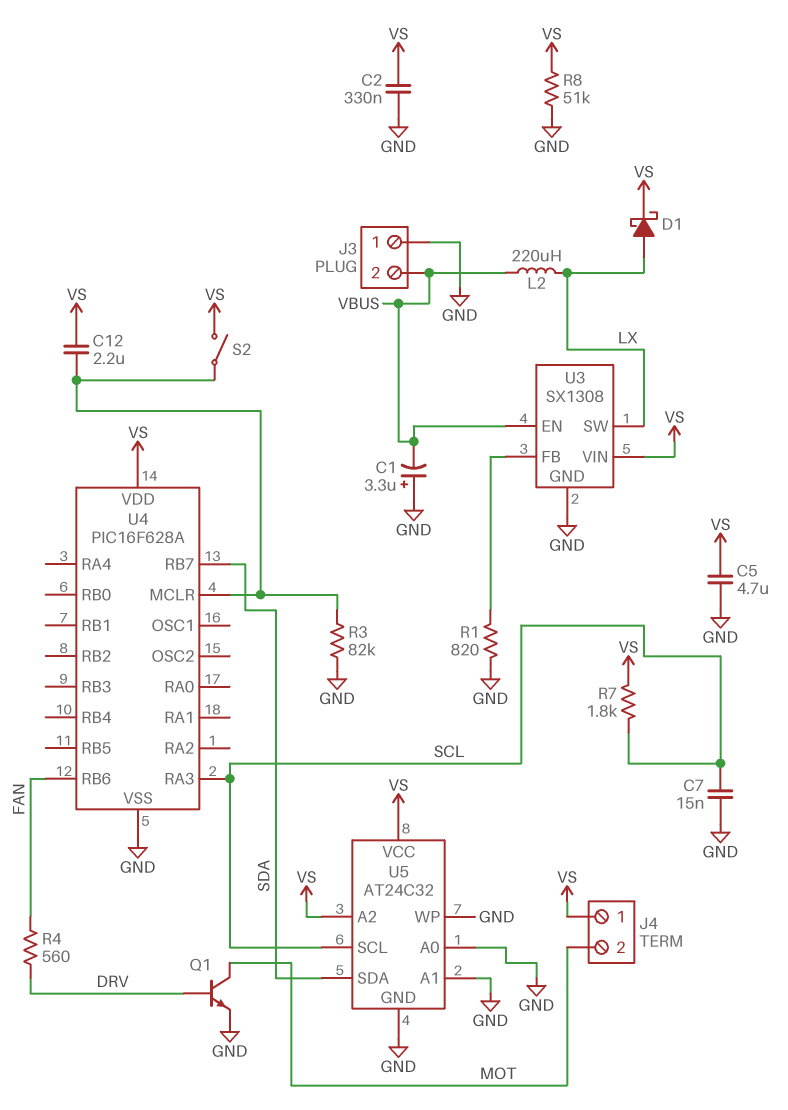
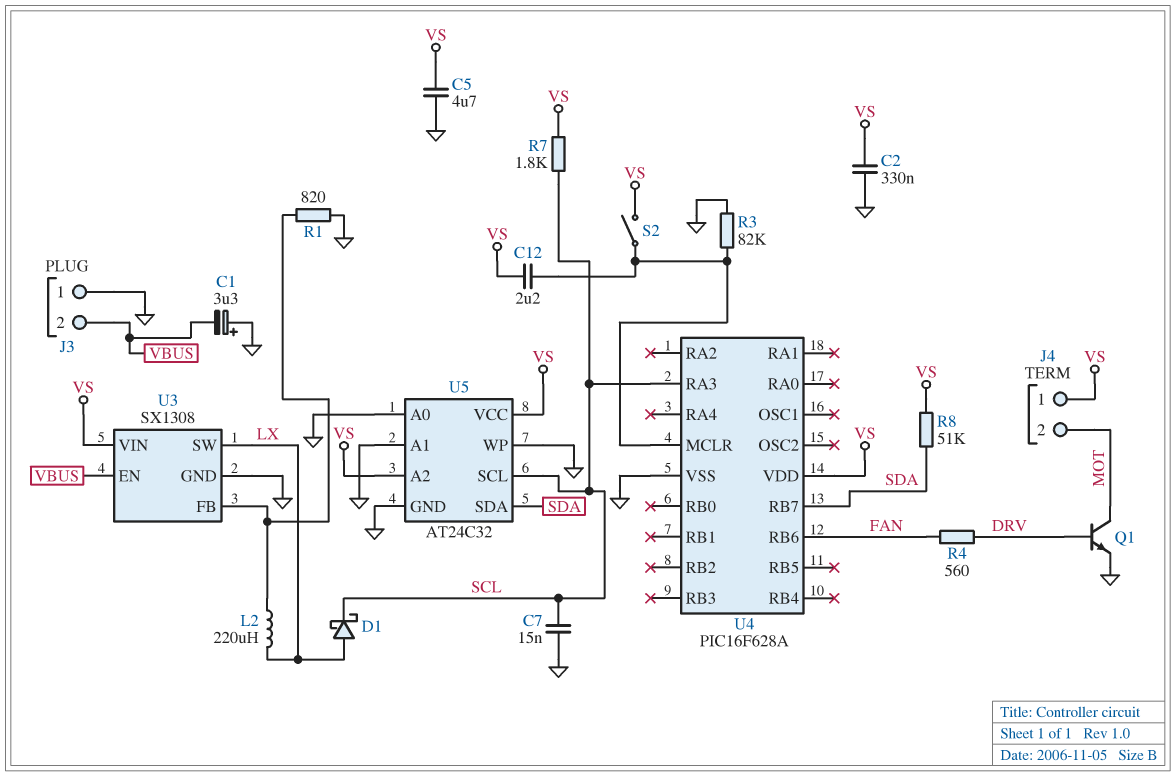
D1: schottky (A LX, K VS) -> schottky (A LX, K SCL)
L2: 220uH (LX, VBUS) -> 220uH (LX, U3/FB)
R8: 51k (GND, VS) -> 51k (SDA, VS)

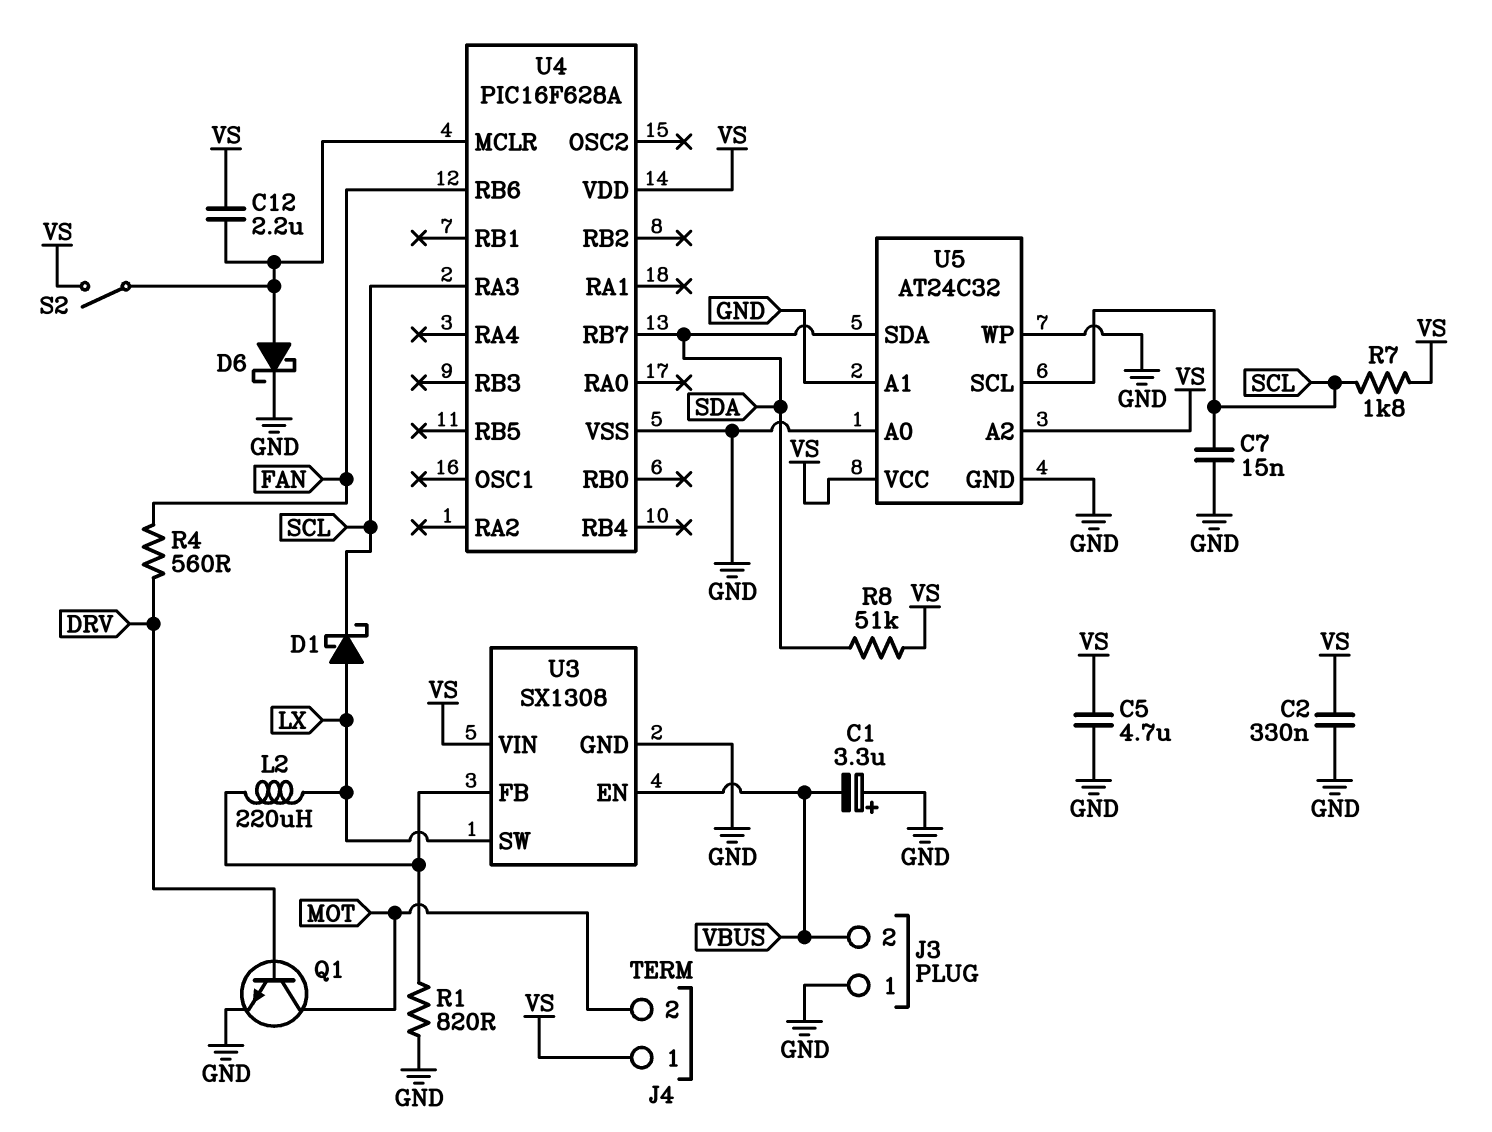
D6: none -> schottky (A U4/MCLR, K GND)
R3: 82k (GND, U4/MCLR) -> none

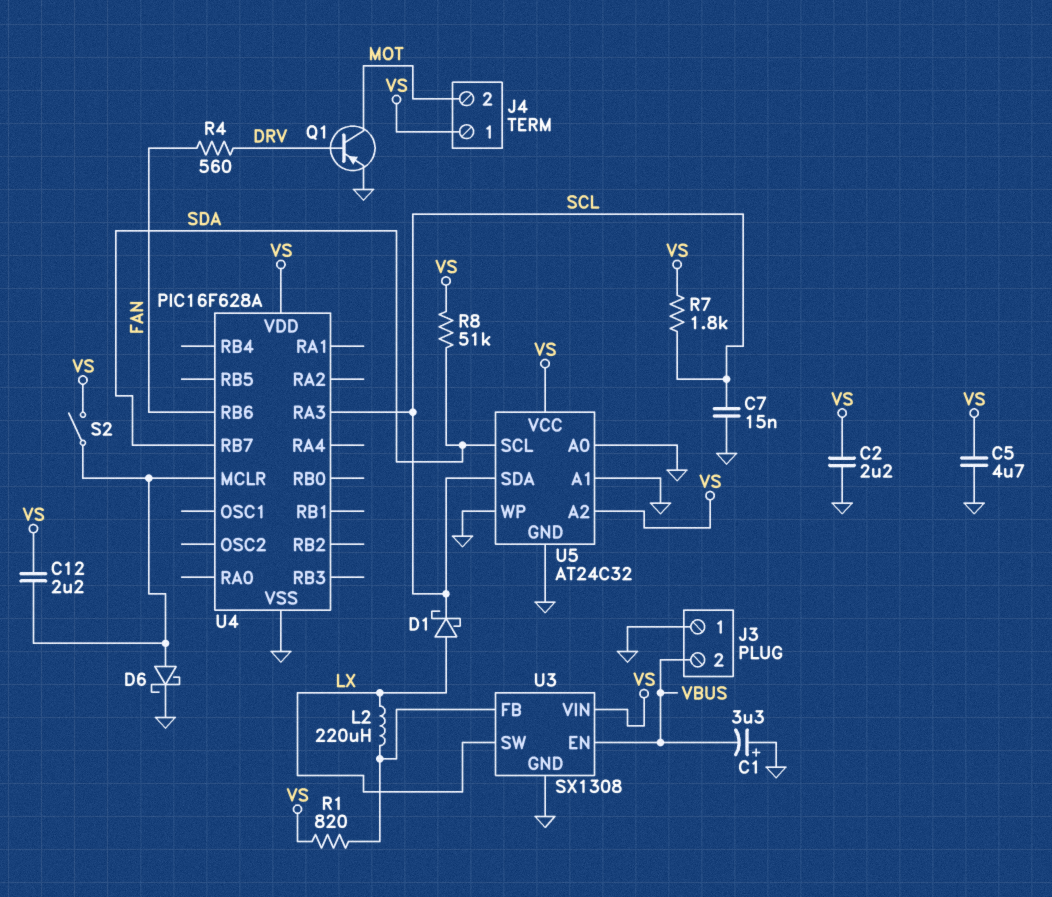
C2: 330nF (GND, VS) -> 2.2uF (GND, VS)
Q1: NPN (B DRV, C MOT, E GND) -> PNP (B DRV, C MOT, E GND)
R1: 820 (GND, U3/FB) -> 820 (U3/FB, VS)
U5 pin SCL: SCL -> SDA
U5 pin SDA: SDA -> SCL

